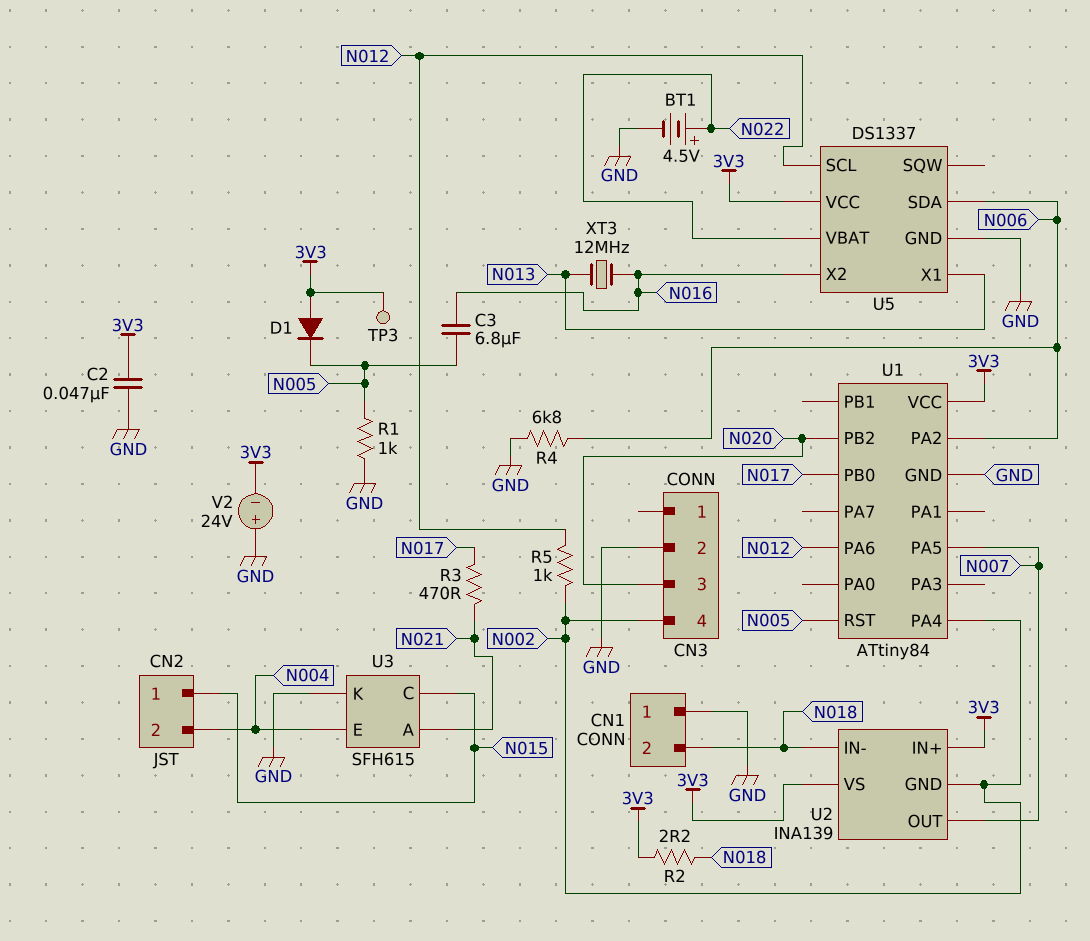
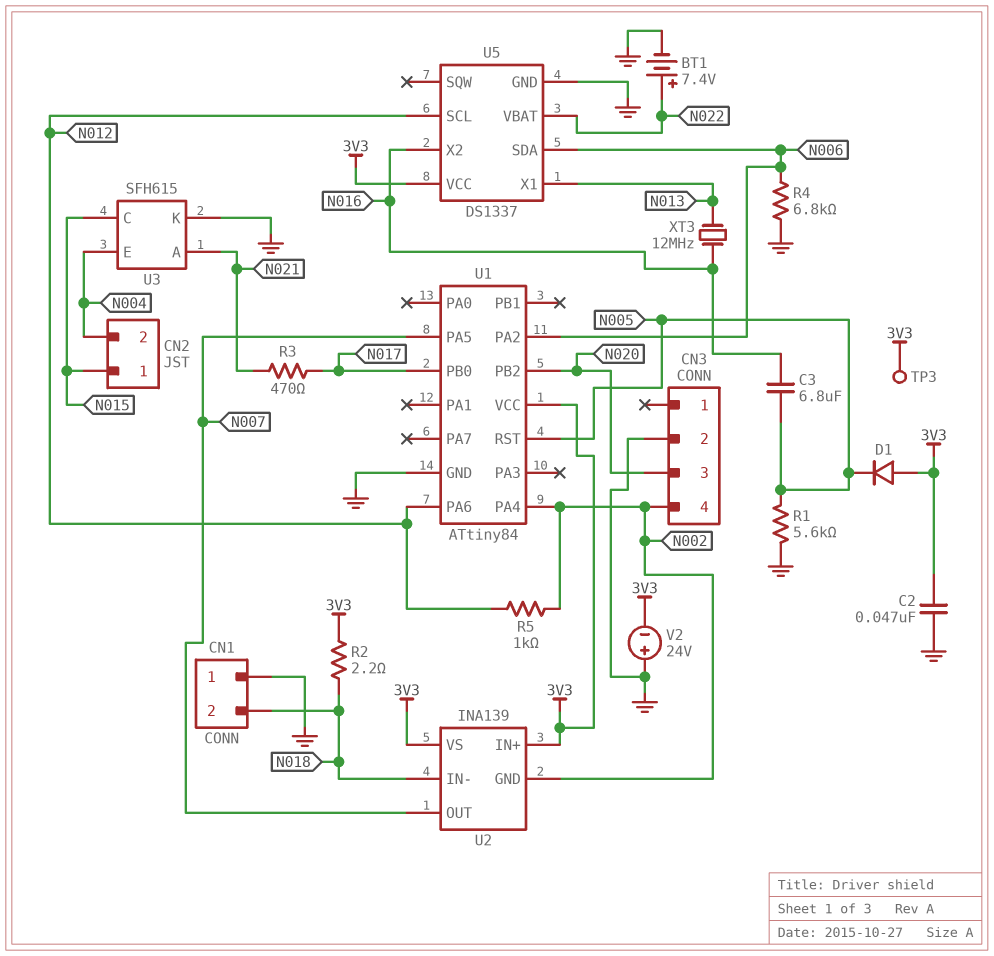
BT1: 4.5V (plus N022, minus GND) -> 7.4V (plus N022, minus GND)
R1: 1k (GND, N005) -> 5.6k (GND, N005)

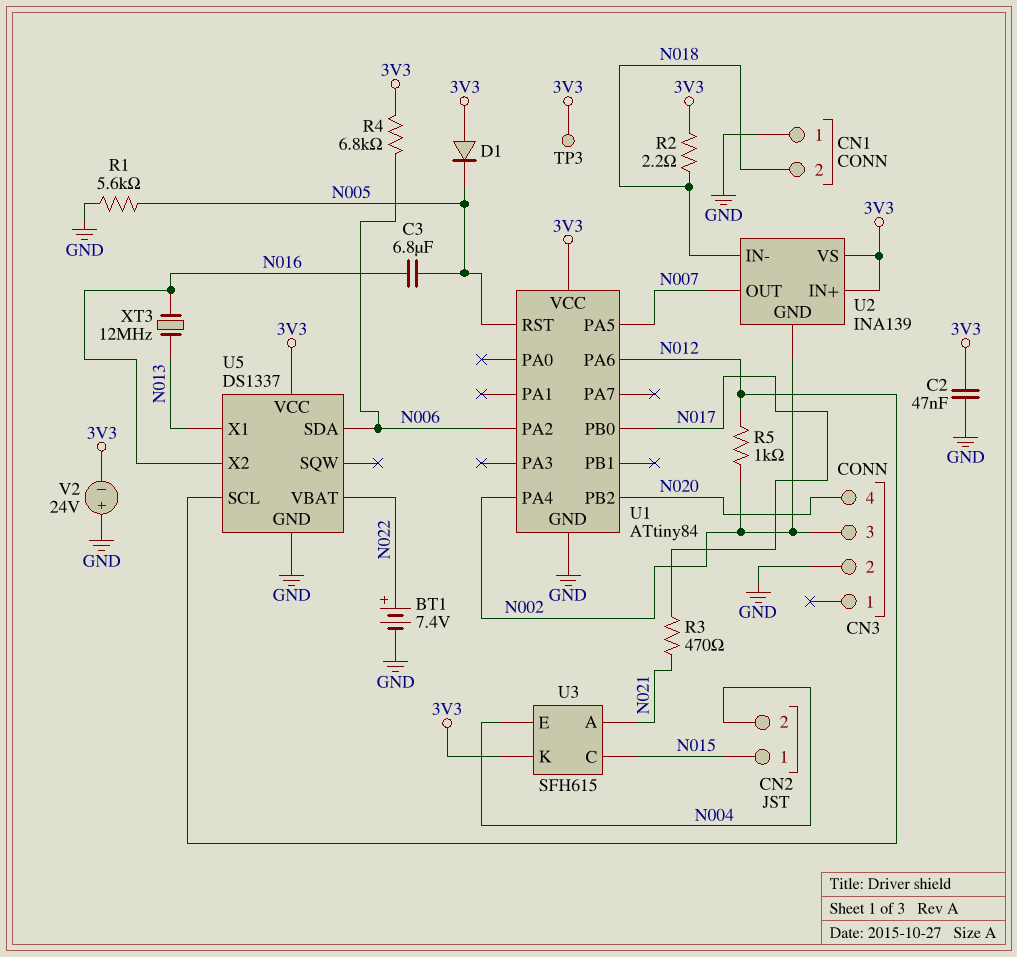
CN3 pin 3: N020 -> N002
CN3 pin 4: N002 -> N020
R4: 6.8k (GND, N006) -> 6.8k (3V3, N006)
U3 pin K: GND -> 3V3

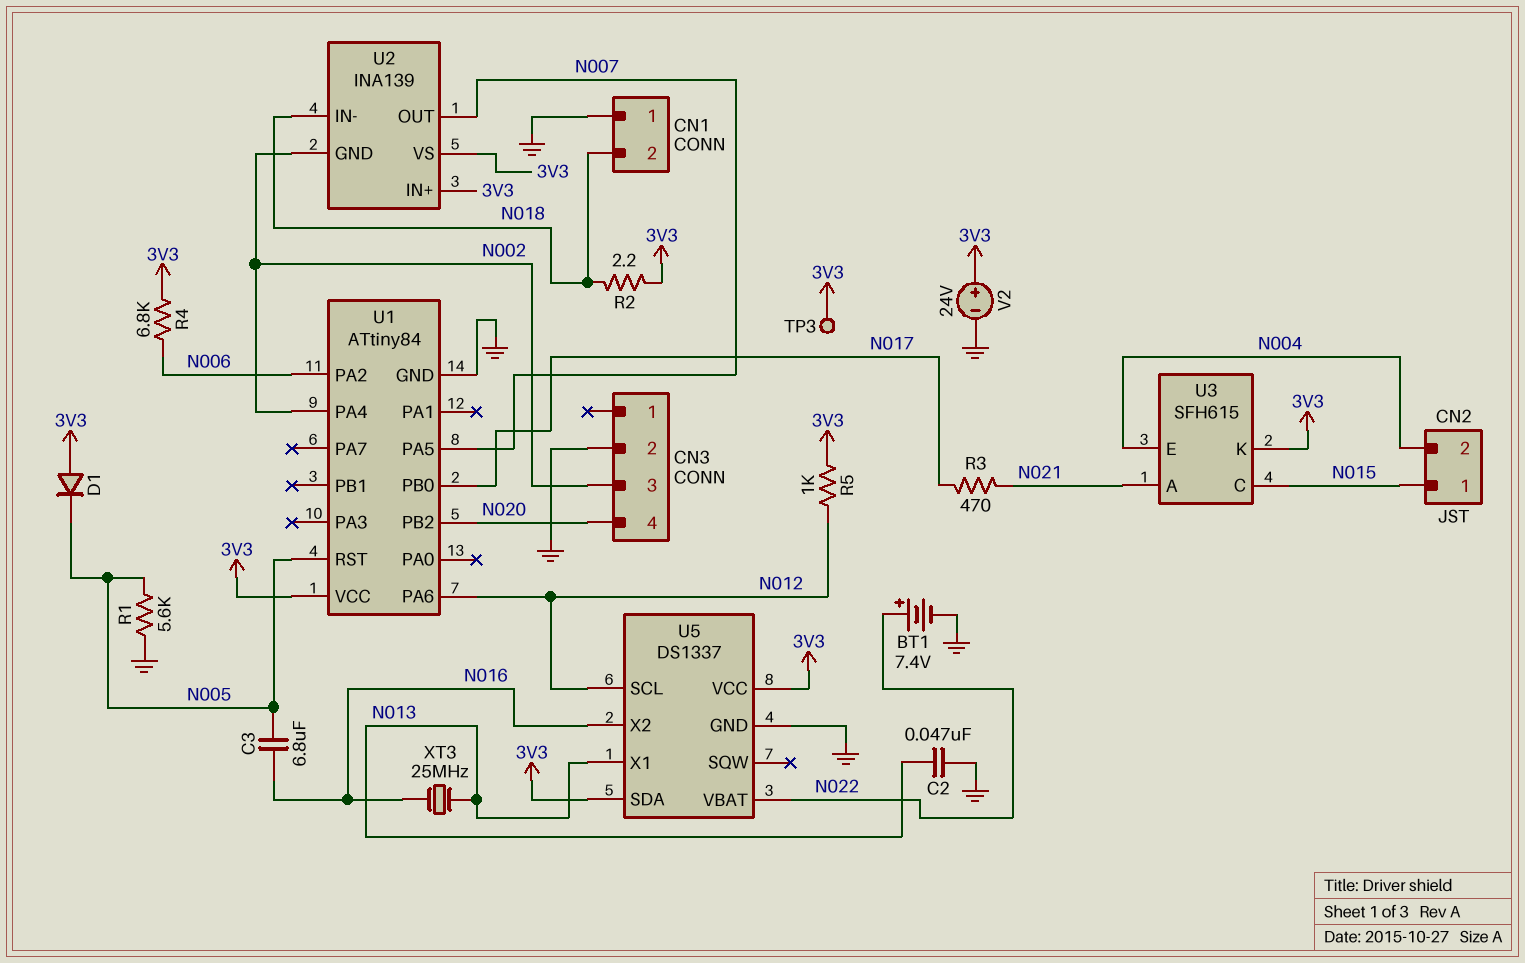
C2: 47nF (3V3, GND) -> 47nF (GND, N013)
R5: 1k (N002, N012) -> 1k (3V3, N012)
U5 pin SDA: N006 -> 3V3
V2: 24V (plus GND, minus 3V3) -> 24V (plus 3V3, minus GND)
XT3: 12MHz (N013, N016) -> 25MHz (N013, N016)

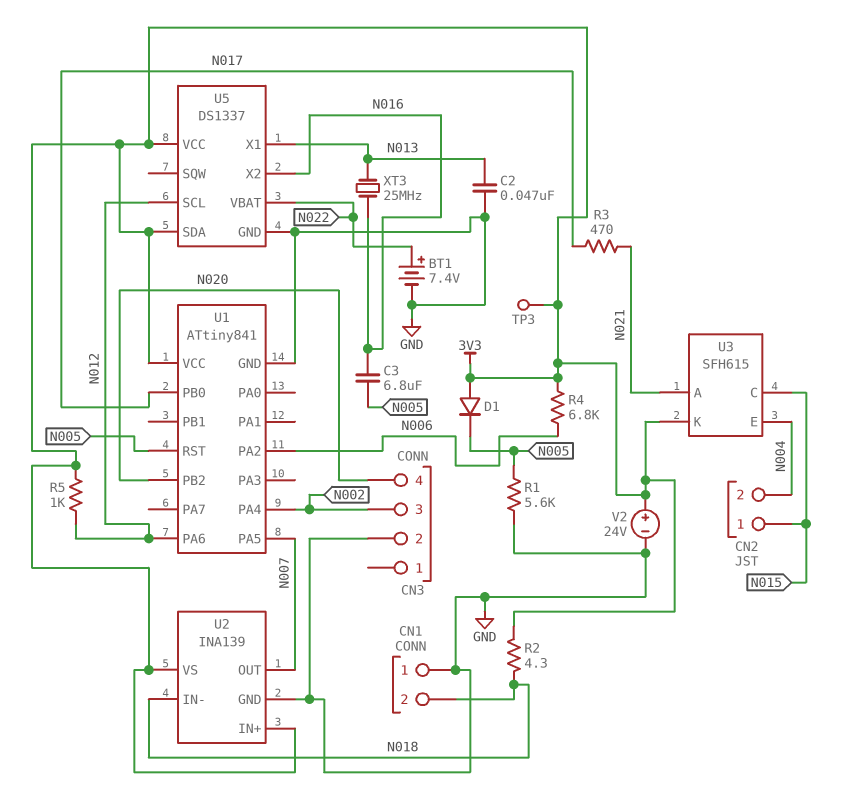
R2: 2.2 (3V3, N018) -> 4.3 (3V3, N018)
U1: ATtiny84 -> ATtiny841
U2 pin GND: N002 -> GND

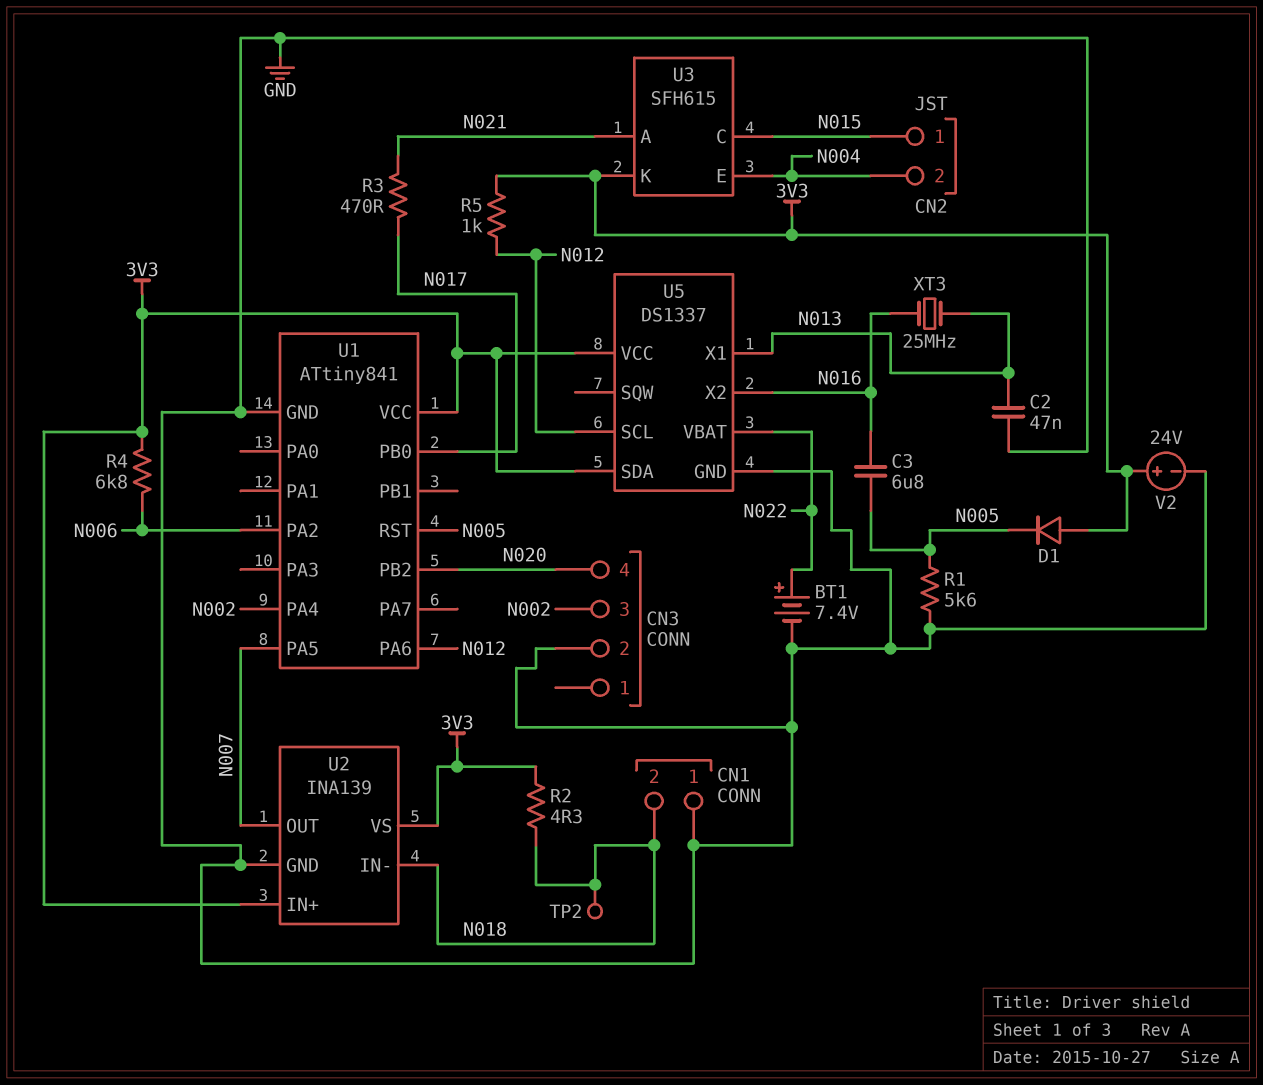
TP2: none -> test point (N018)
TP3: test point (3V3) -> none

